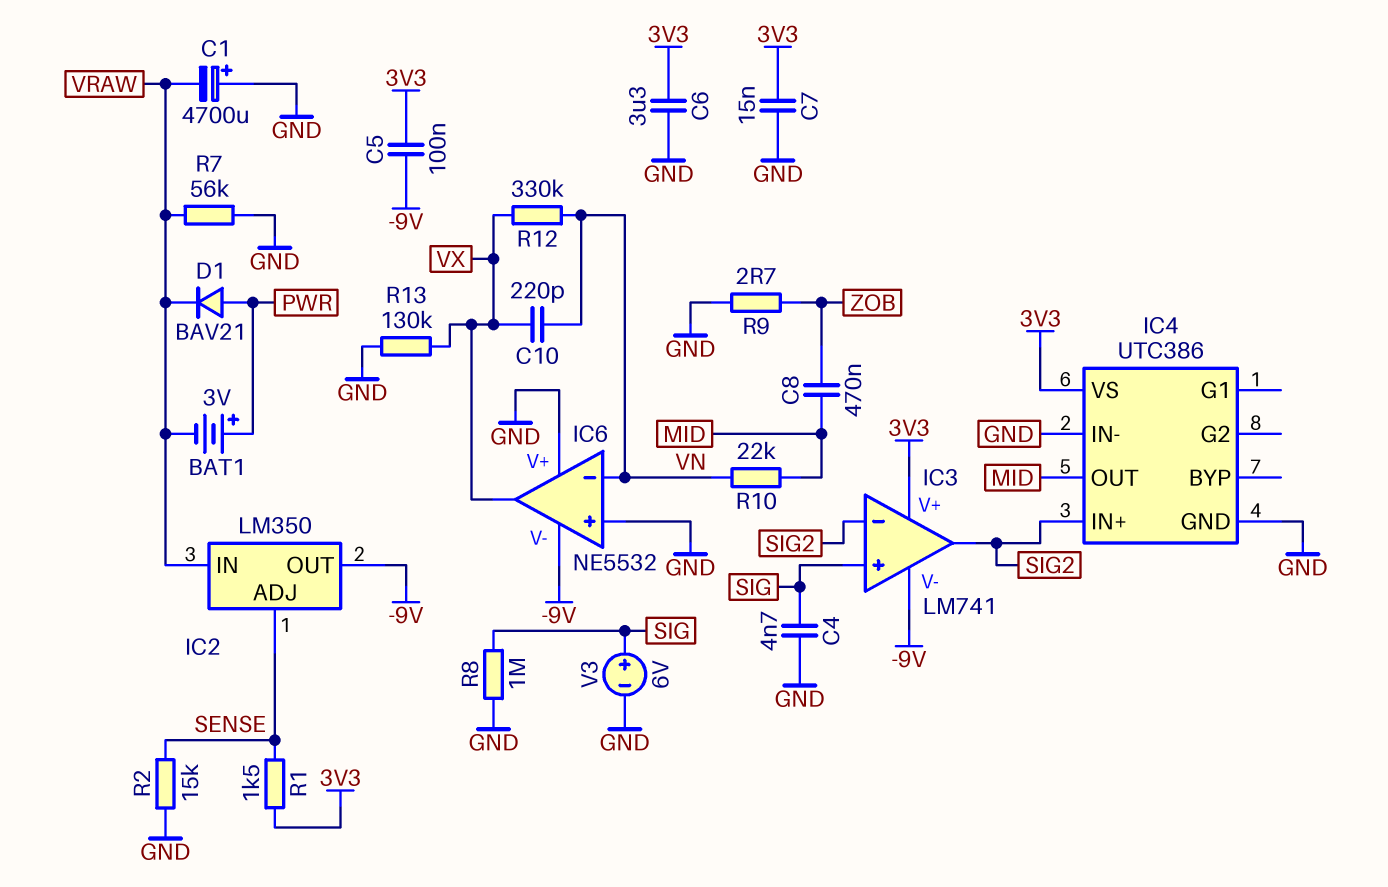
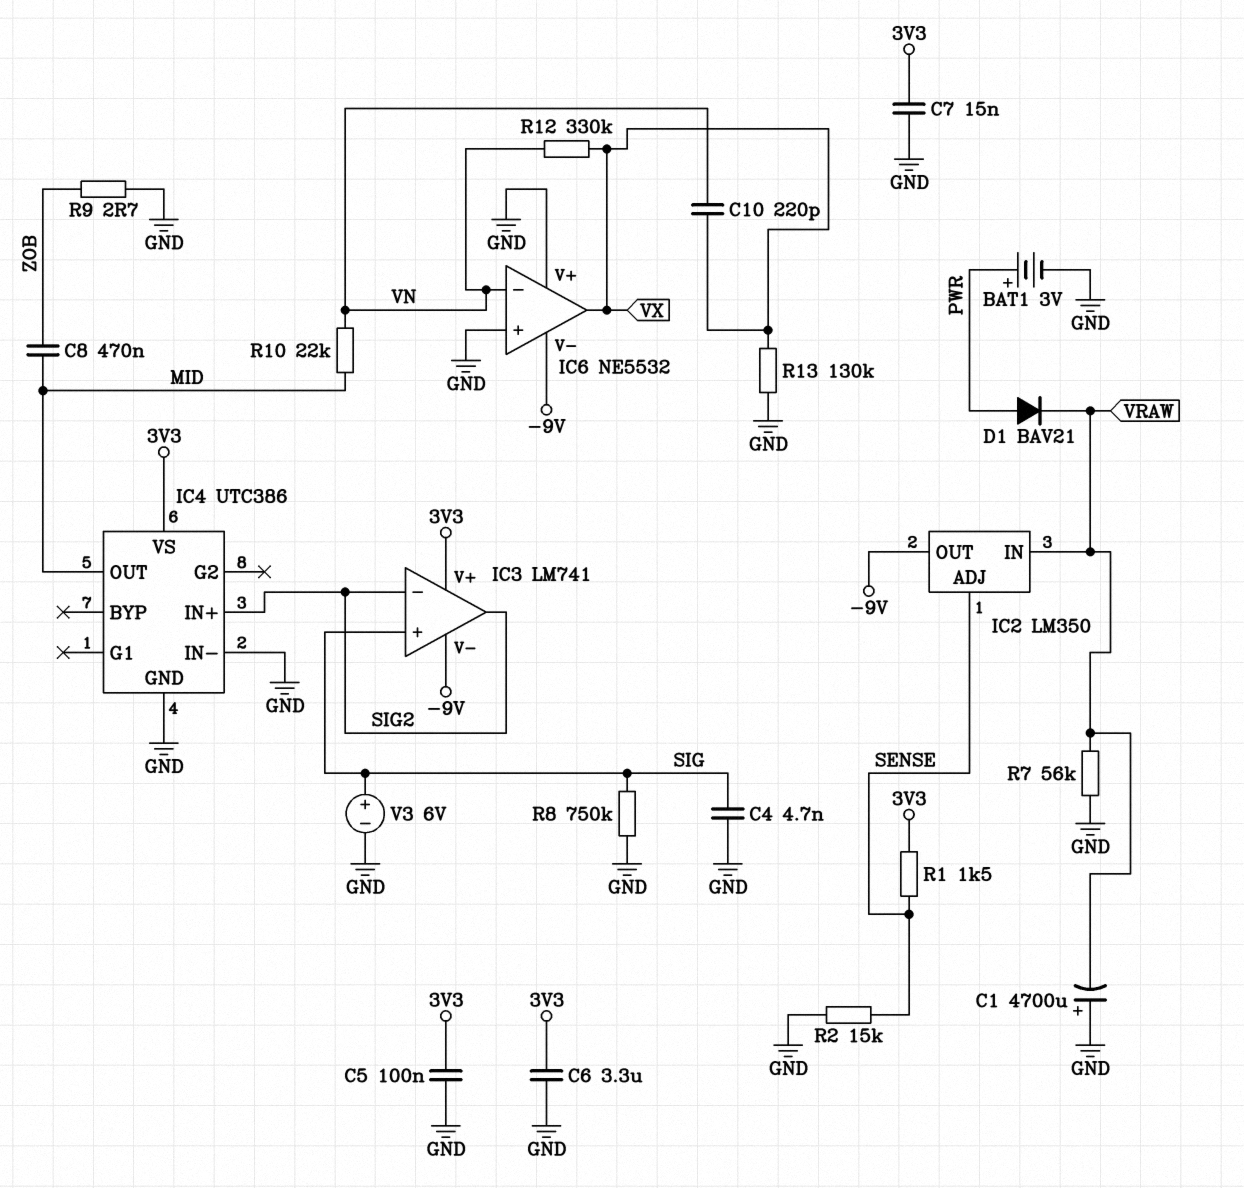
BAT1: 3V (plus PWR, minus VRAW) -> 3V (plus PWR, minus GND)
C5: 100nF (-9V, 3V3) -> 100nF (3V3, GND)
R8: 1M (GND, SIG) -> 750k (GND, SIG)

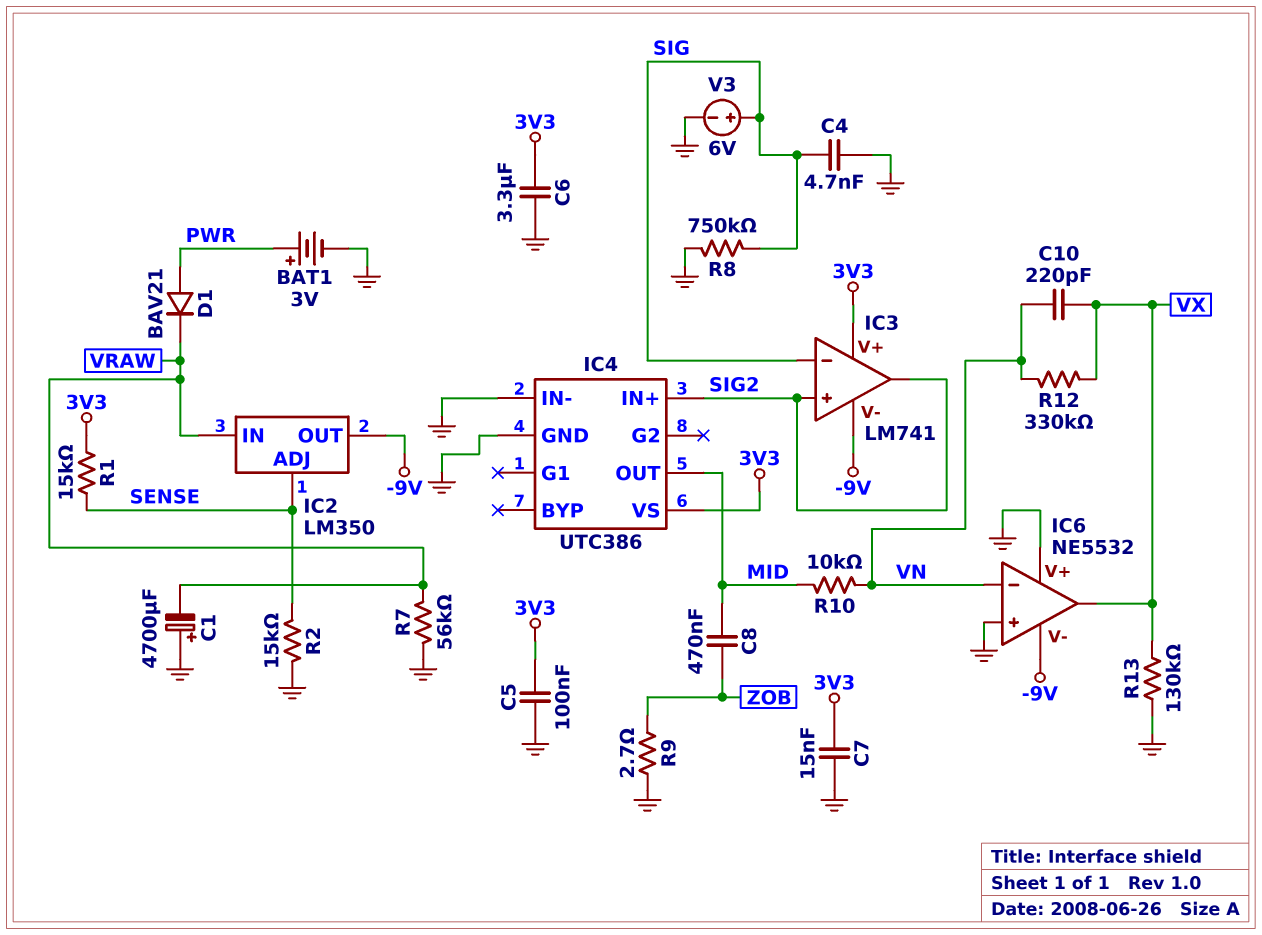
IC3 pin in+: SIG -> SIG2
IC3 pin in-: SIG2 -> SIG
R1: 1.5k (3V3, SENSE) -> 15k (3V3, SENSE)
R10: 22k (MID, VN) -> 10k (MID, VN)

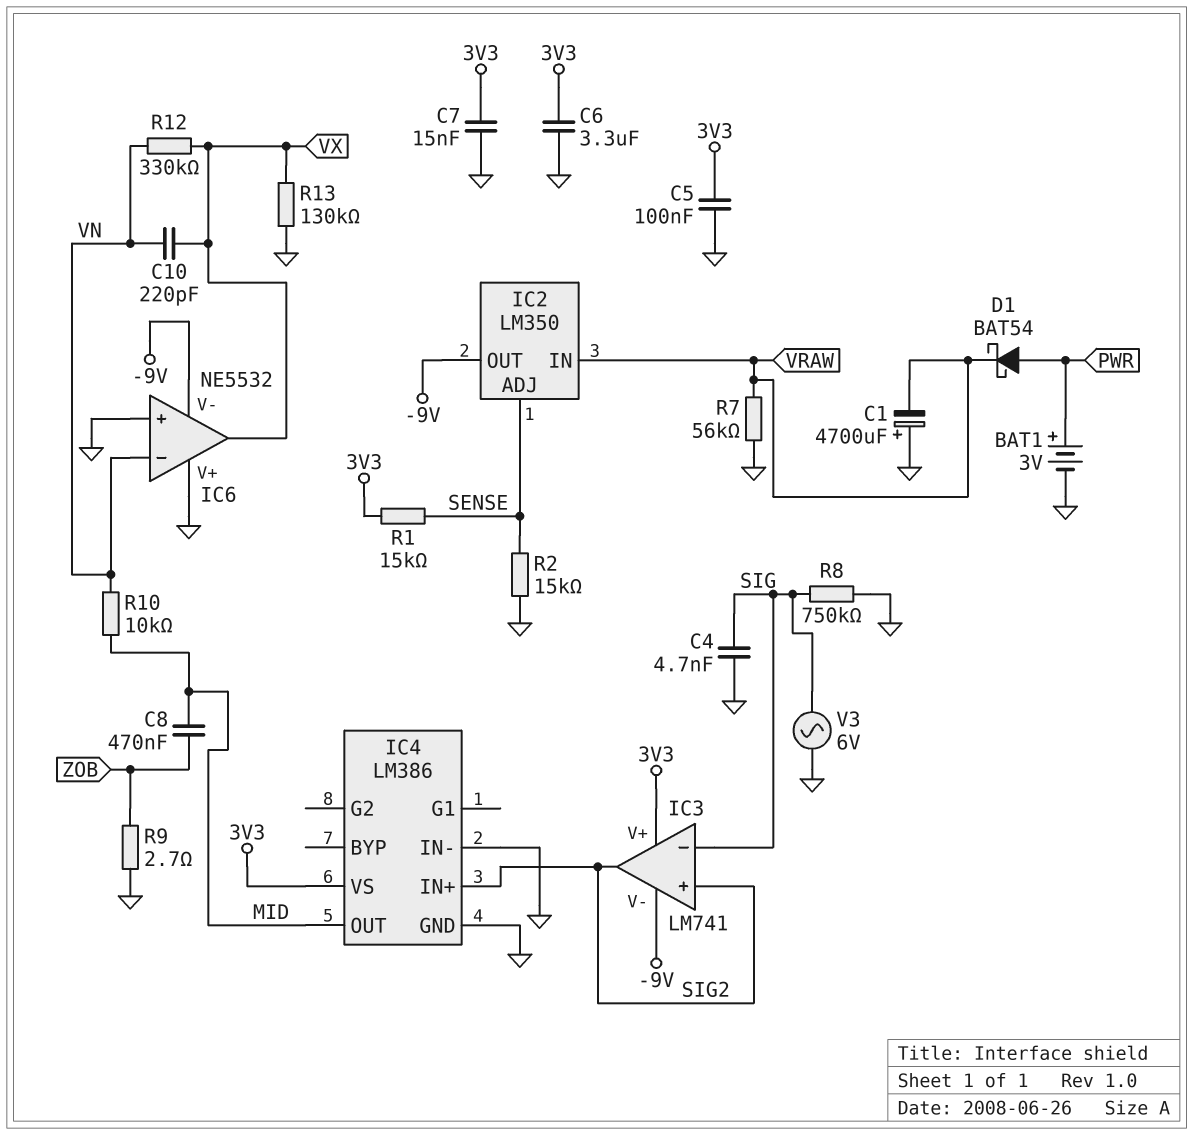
D1: diode BAV21 (A PWR, K VRAW) -> schottky BAT54 (A PWR, K VRAW)
IC4: UTC386 -> LM386
V3: 6V (plus SIG, minus GND) -> AC 6V (GND, SIG)

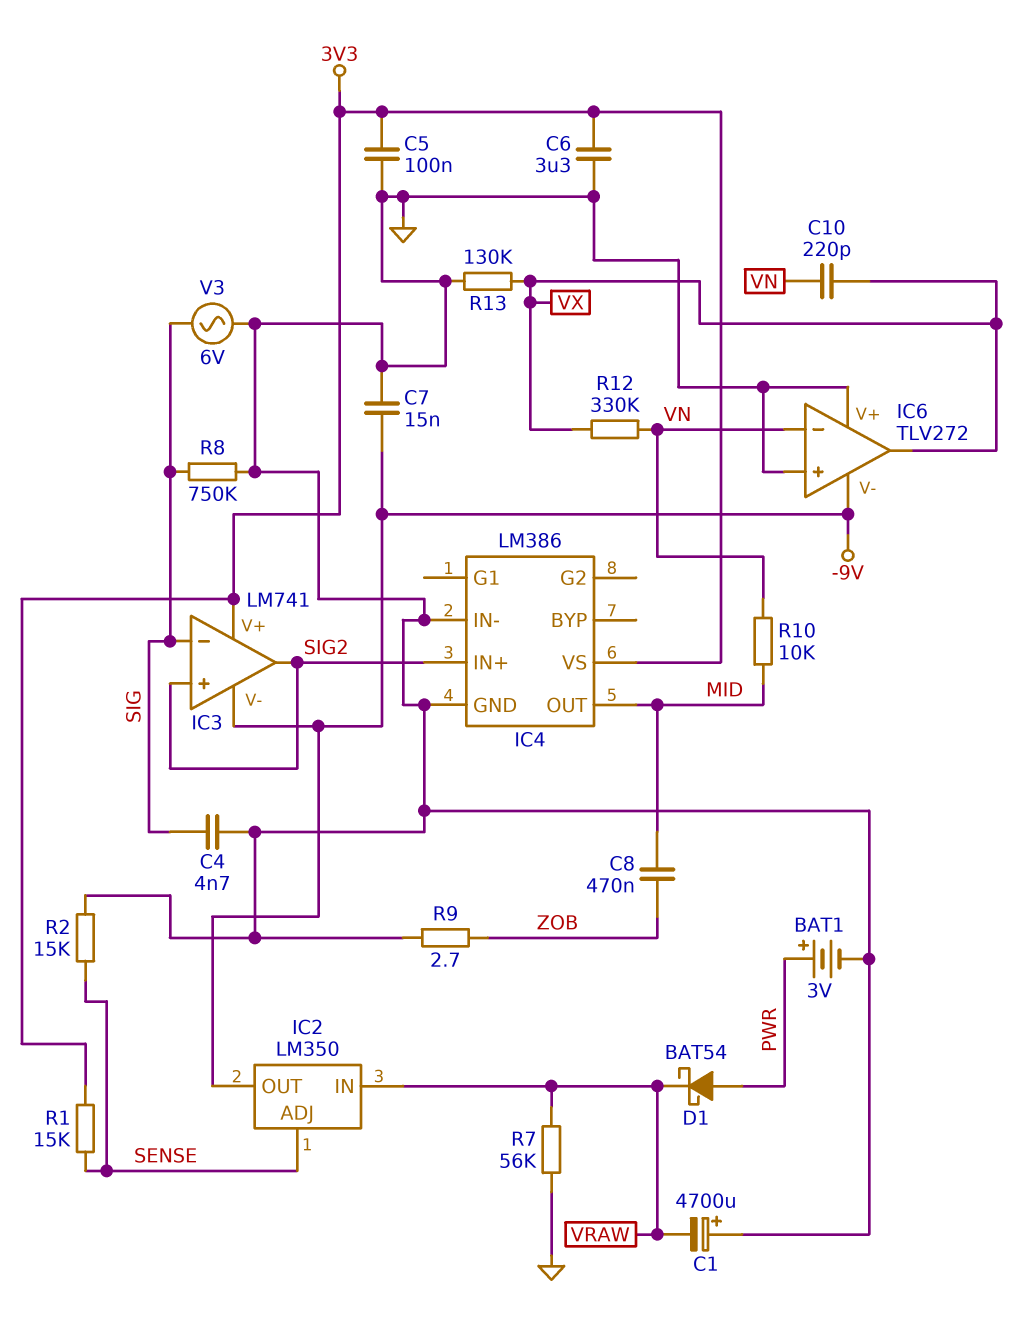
C7: 15nF (3V3, GND) -> 15nF (-9V, GND)
IC6: NE5532 -> TLV272

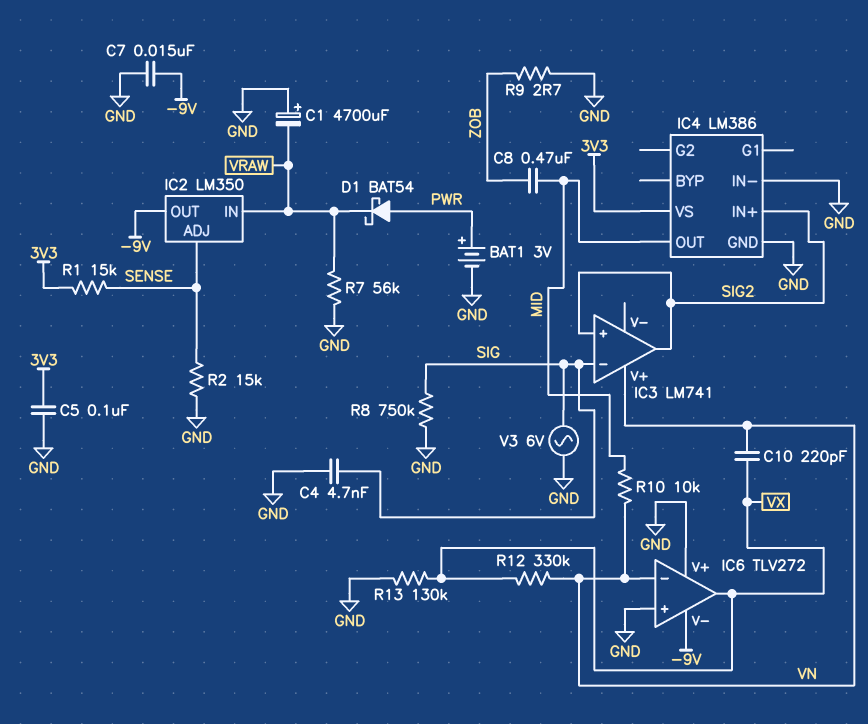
C6: 3.3uF (3V3, GND) -> none
IC3 pin V+: 3V3 -> VN
IC3 pin V-: -9V -> none

